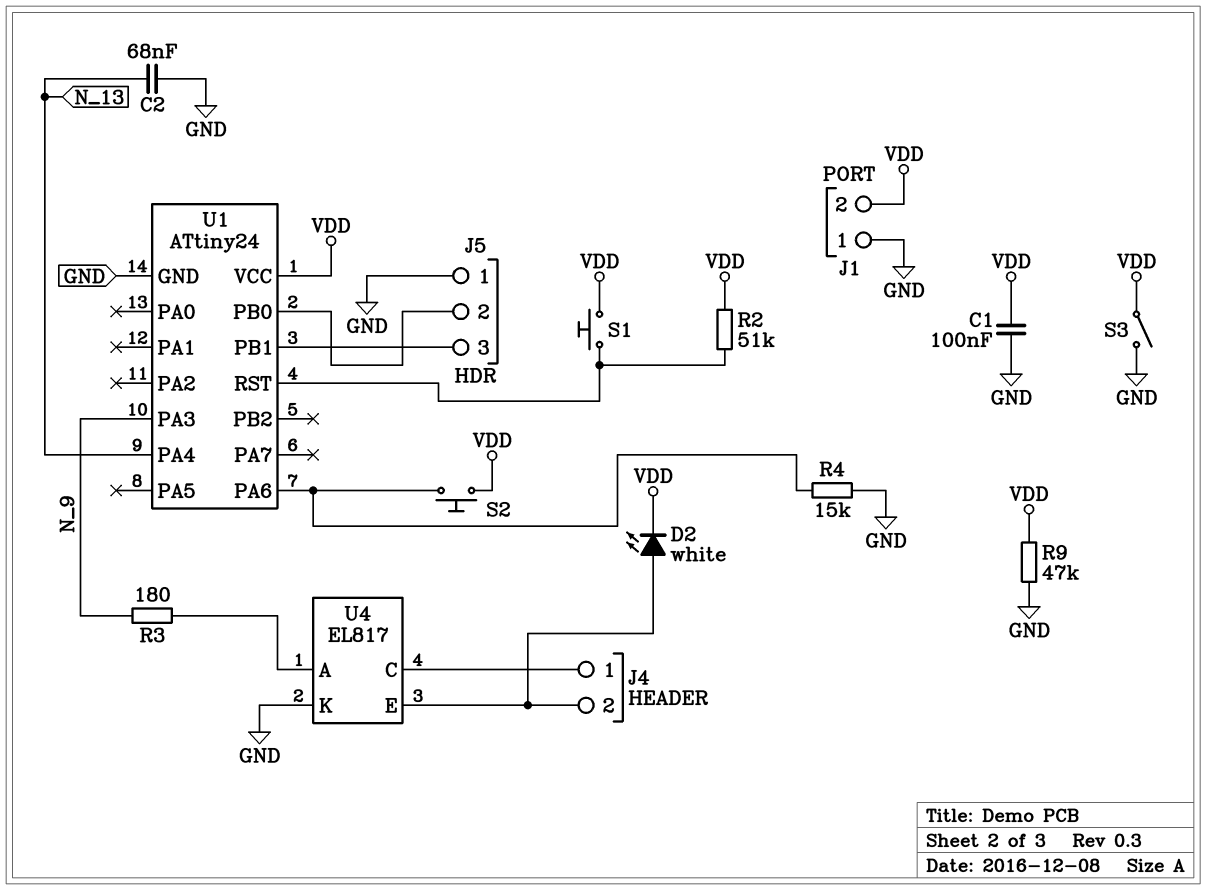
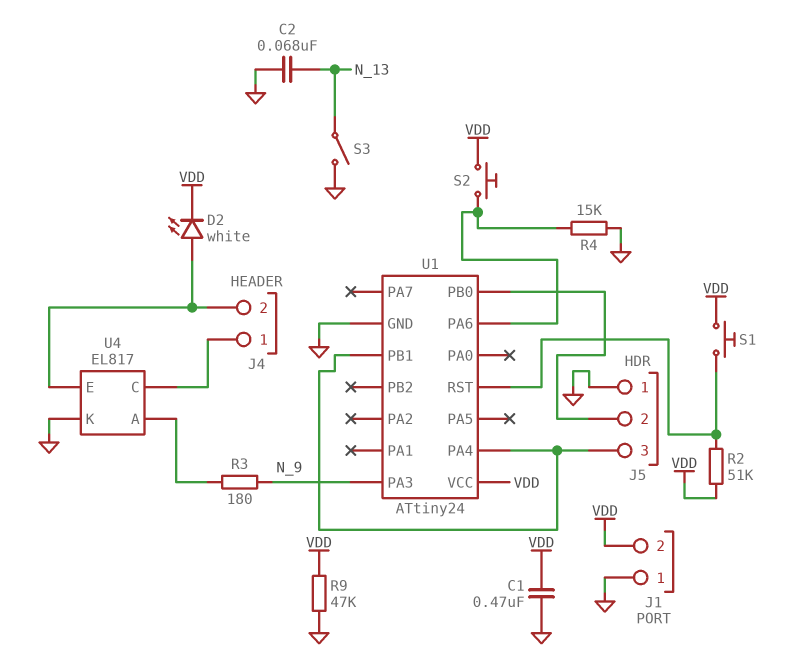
C1: 100nF (GND, VDD) -> 470nF (GND, VDD)
S3: switch (GND, VDD) -> switch (GND, N_13)
U1 pin PA4: N_13 -> J5/3

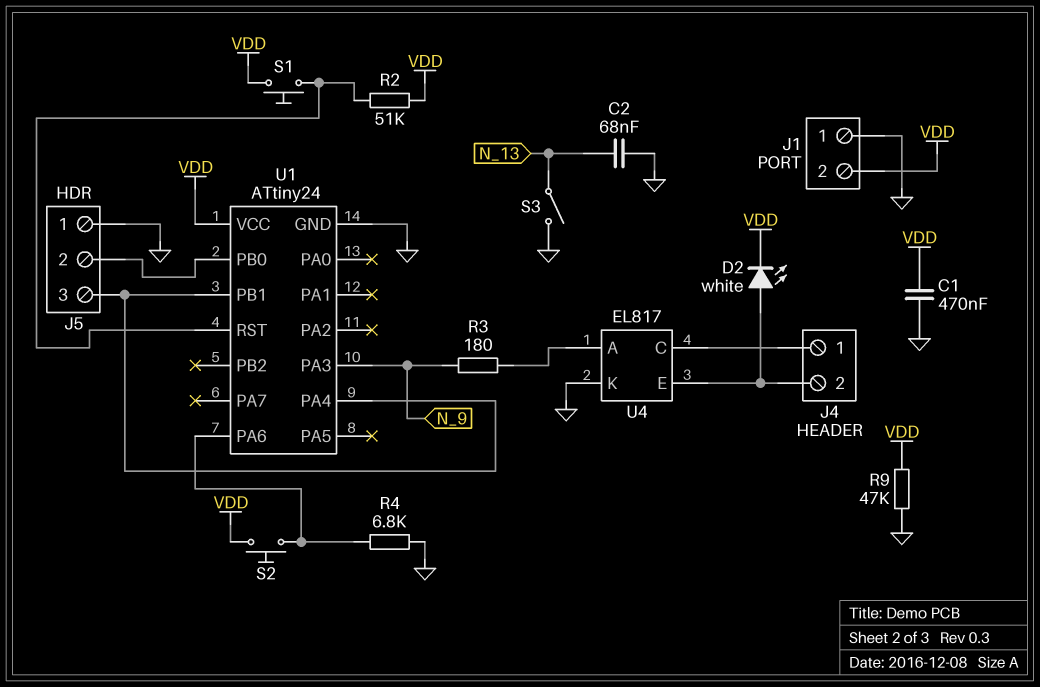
R4: 15k (GND, U1/PA6) -> 6.8k (GND, U1/PA6)

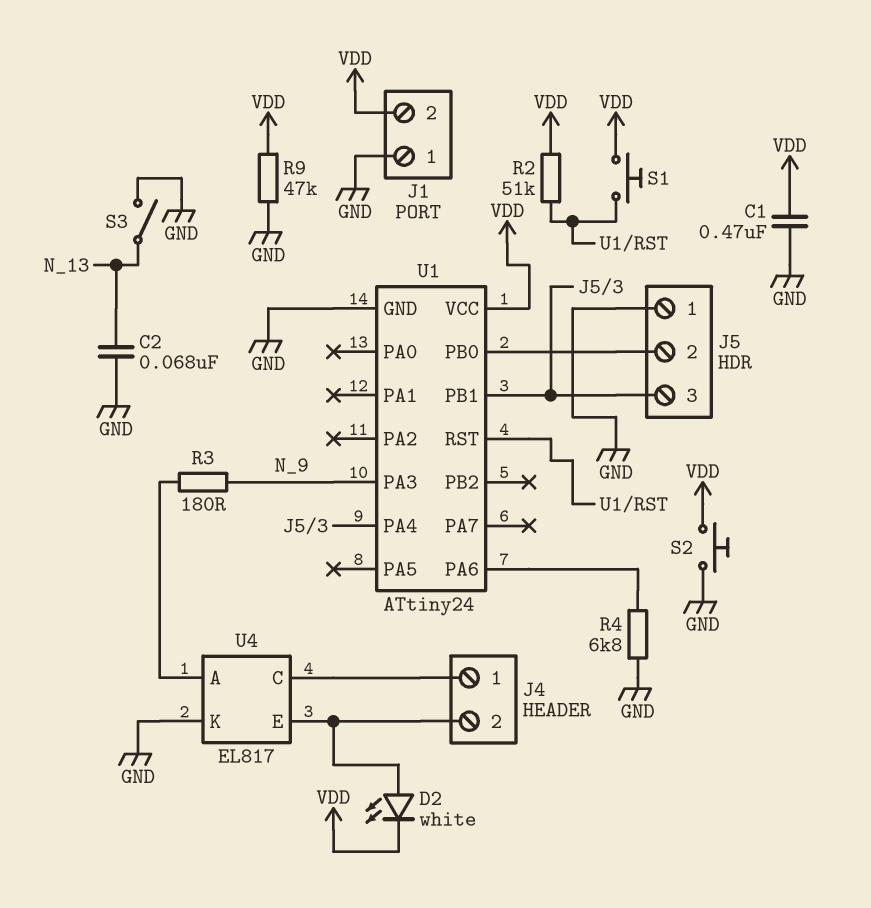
S2: button (U1/PA6, VDD) -> button (GND, VDD)

